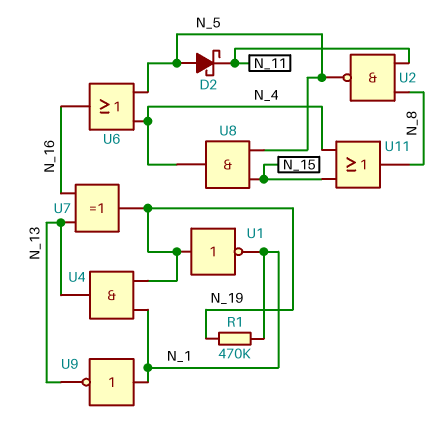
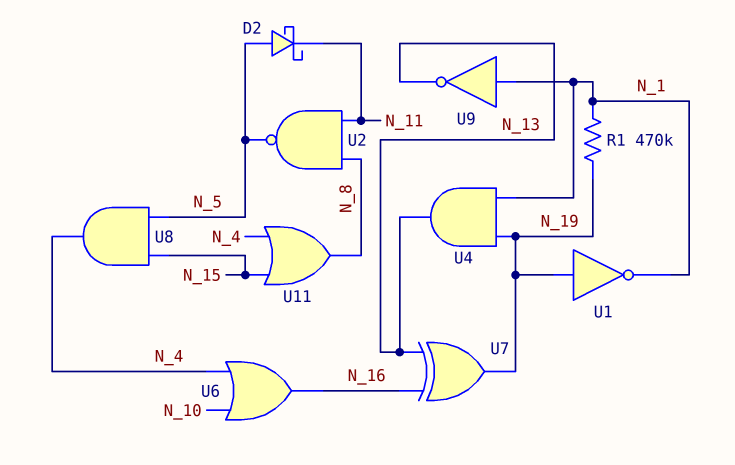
U6: OR (in N_4, in N_5, out N_16) -> OR (in N_4, in N_10, out N_16)

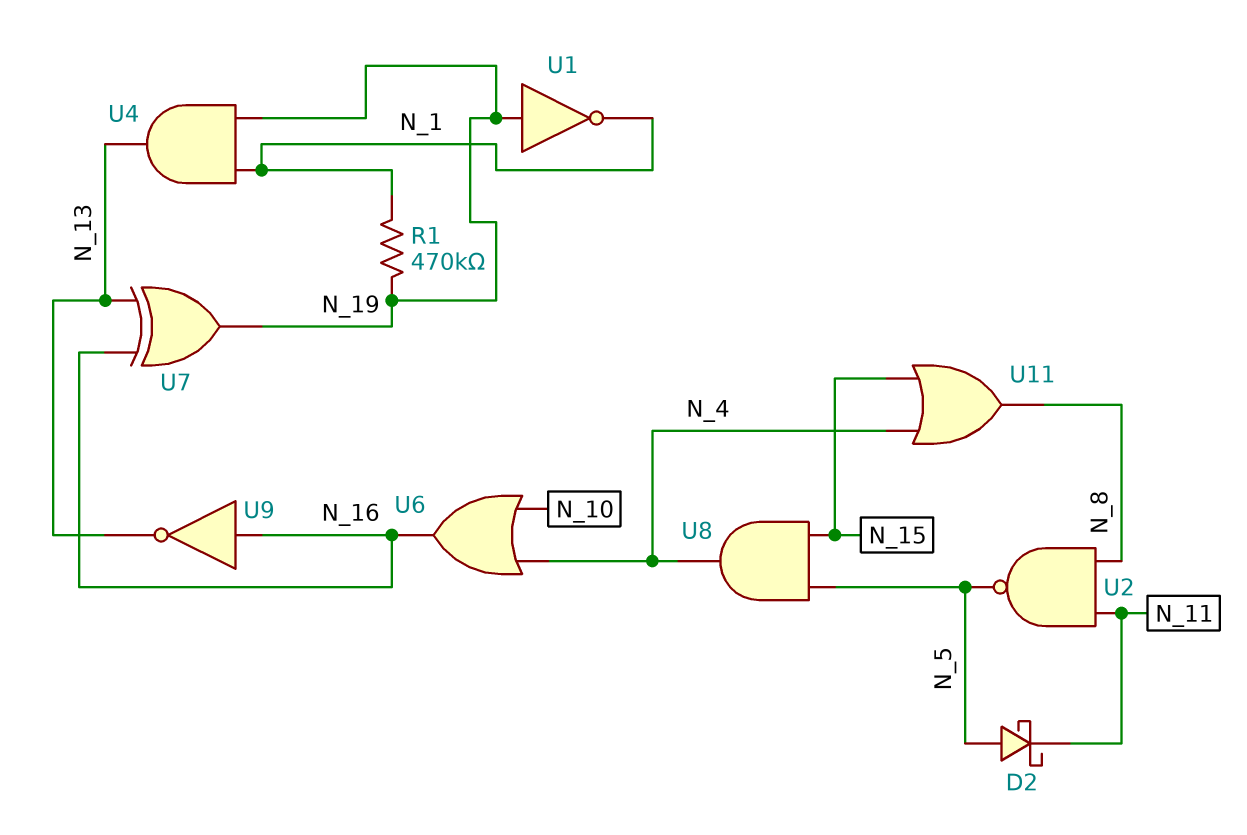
U9: NOT (in N_1, out N_13) -> NOT (in N_16, out N_13)

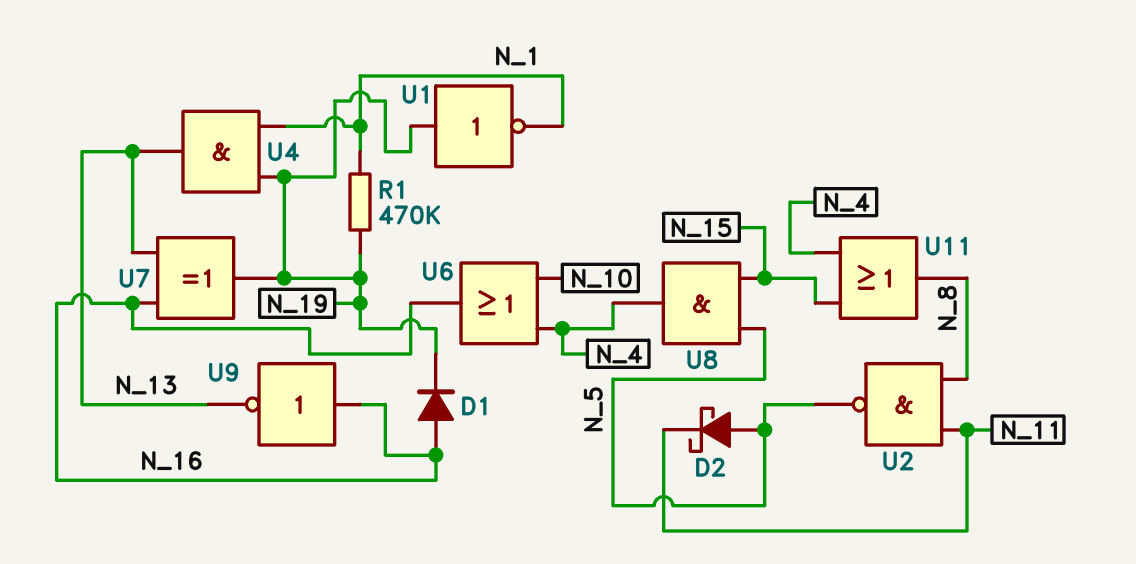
D1: none -> diode (A N_16, K N_19)

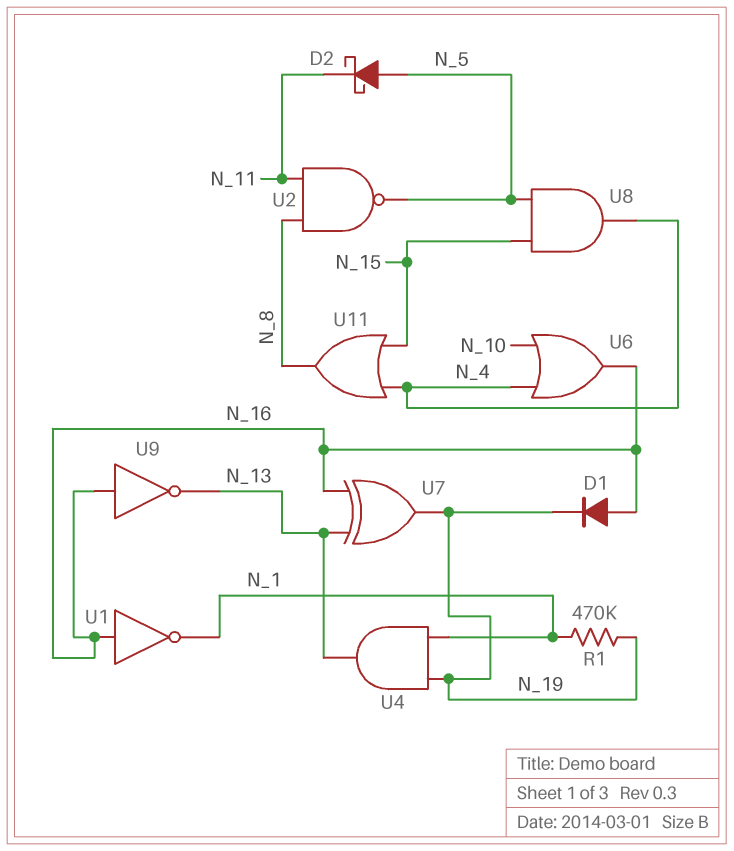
U1: NOT (in N_19, out N_1) -> NOT (in N_16, out N_1)

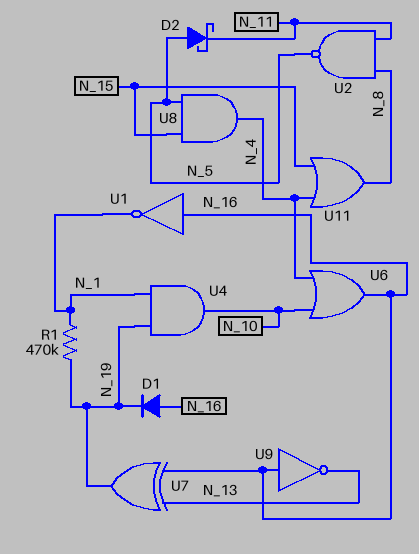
U4: AND (in N_1, in N_19, out N_13) -> AND (in N_1, in N_19, out N_10)

